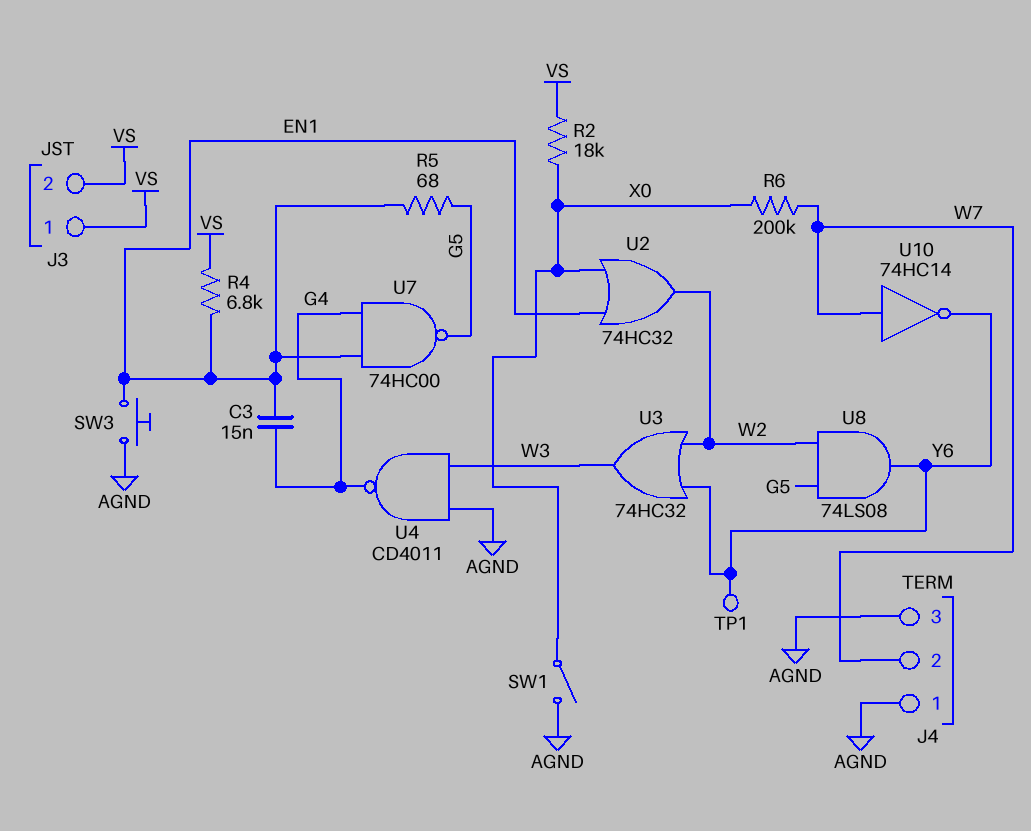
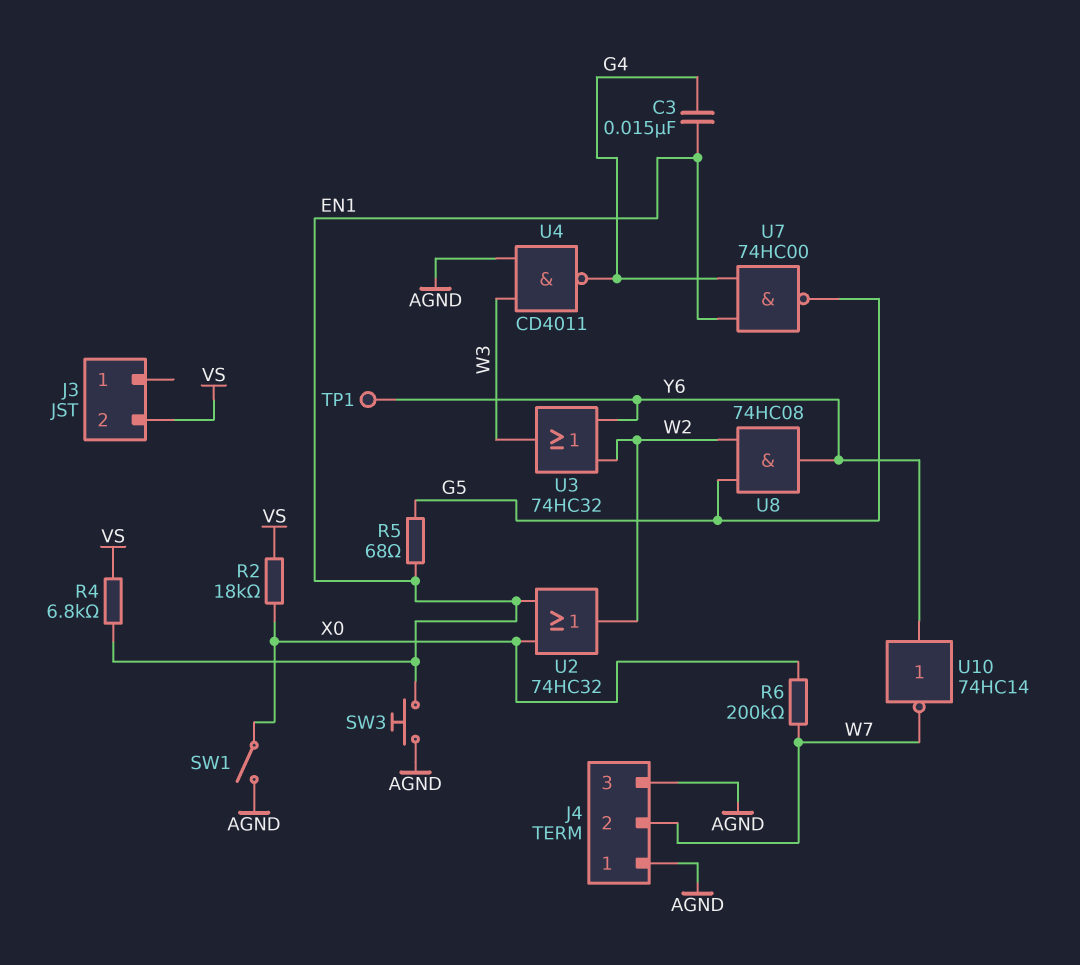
J3 pin 1: VS -> none
U8: AND 74LS08 (in G5, in W2, out Y6) -> AND 74HC08 (in G5, in W2, out Y6)
U10: NOT 74HC14 (in W7, out Y6) -> NOT 74HC14 (in Y6, out W7)

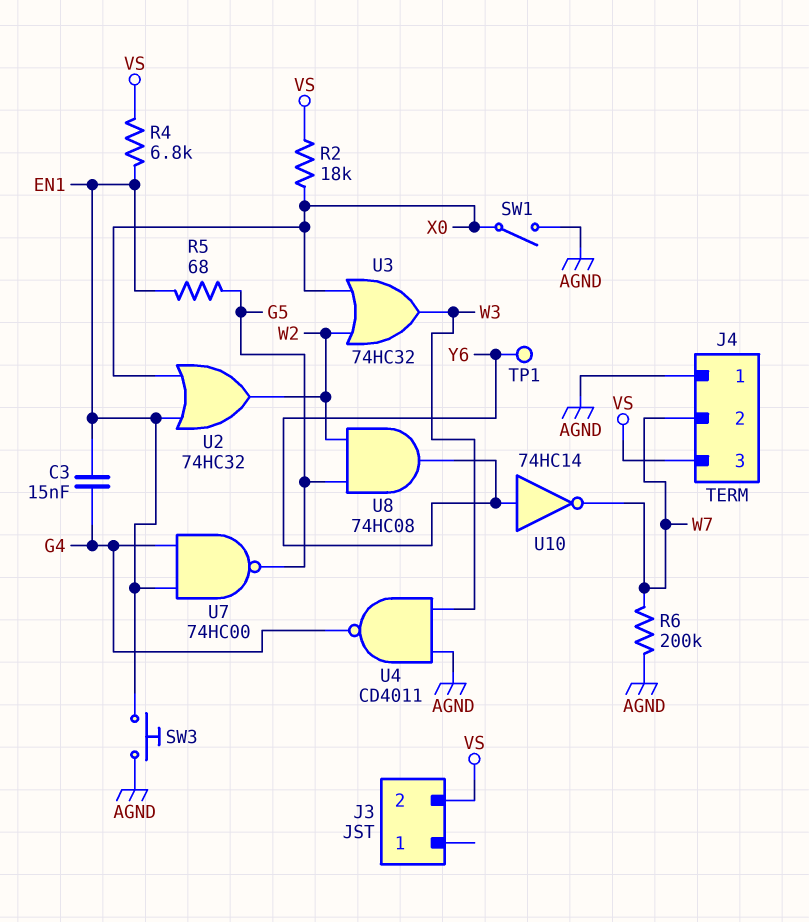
J4 pin 3: AGND -> VS
R6: 200k (W7, X0) -> 200k (AGND, W7)
U3: OR 74HC32 (in W2, in Y6, out W3) -> OR 74HC32 (in W2, in X0, out W3)

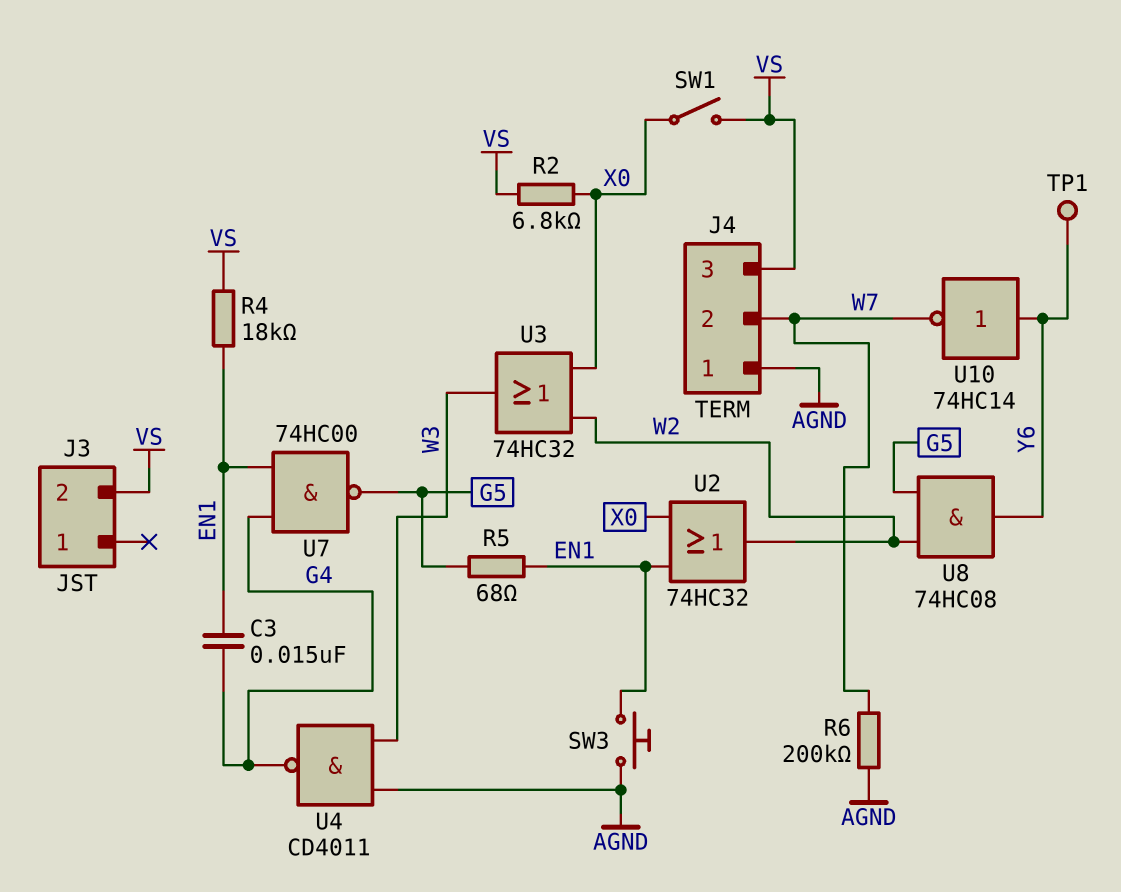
R2: 18k (VS, X0) -> 6.8k (VS, X0)
R4: 6.8k (EN1, VS) -> 18k (EN1, VS)
SW1: switch (AGND, X0) -> switch (VS, X0)

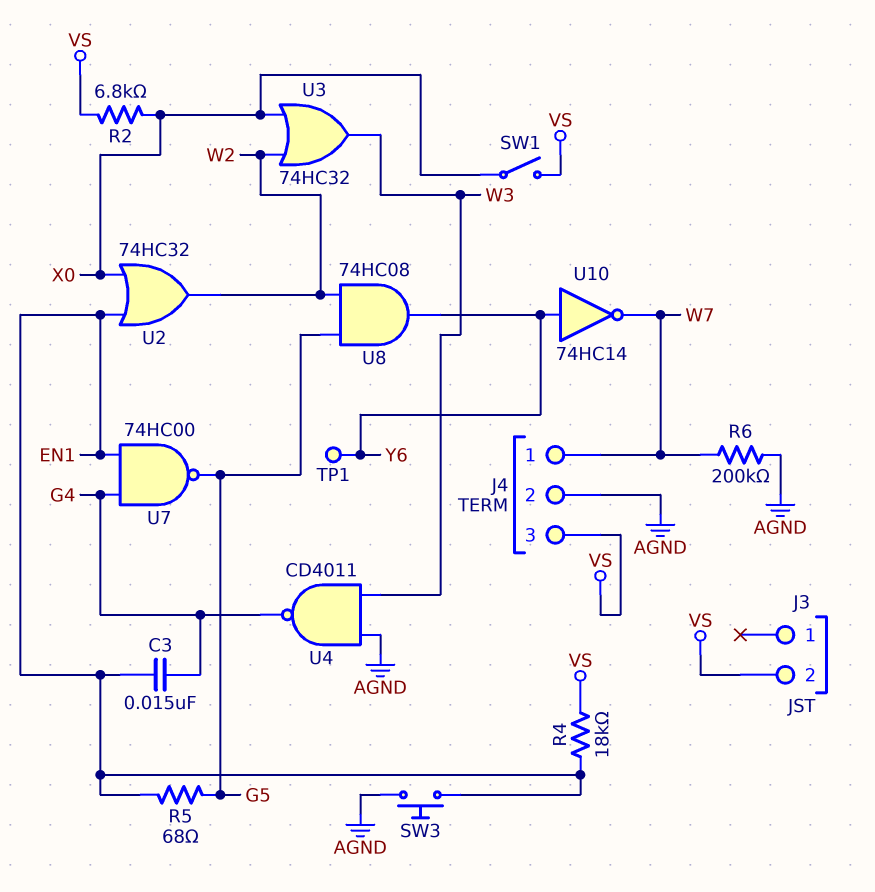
J4 pin 1: AGND -> W7
J4 pin 2: W7 -> AGND

